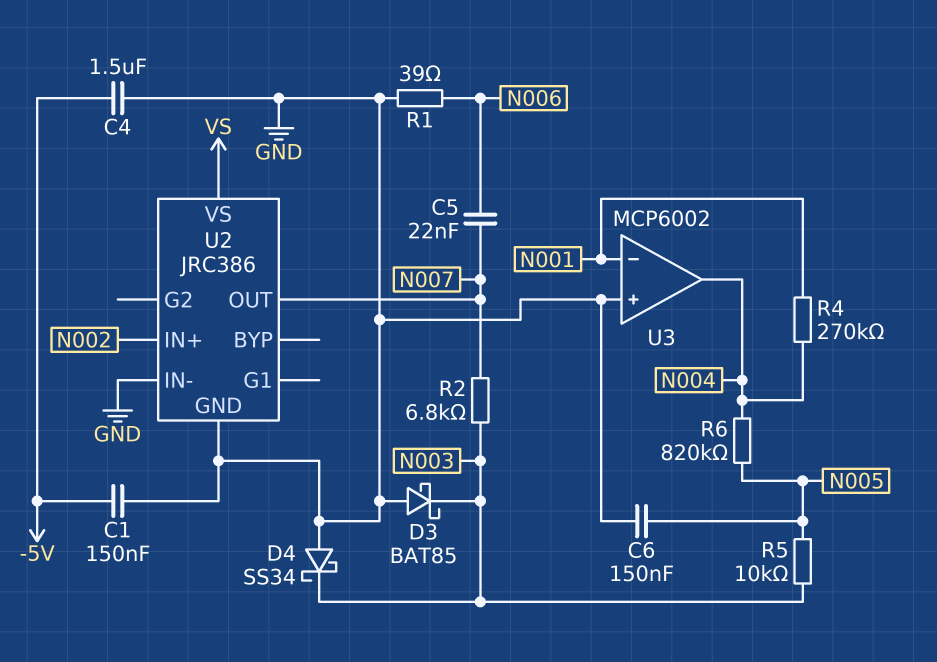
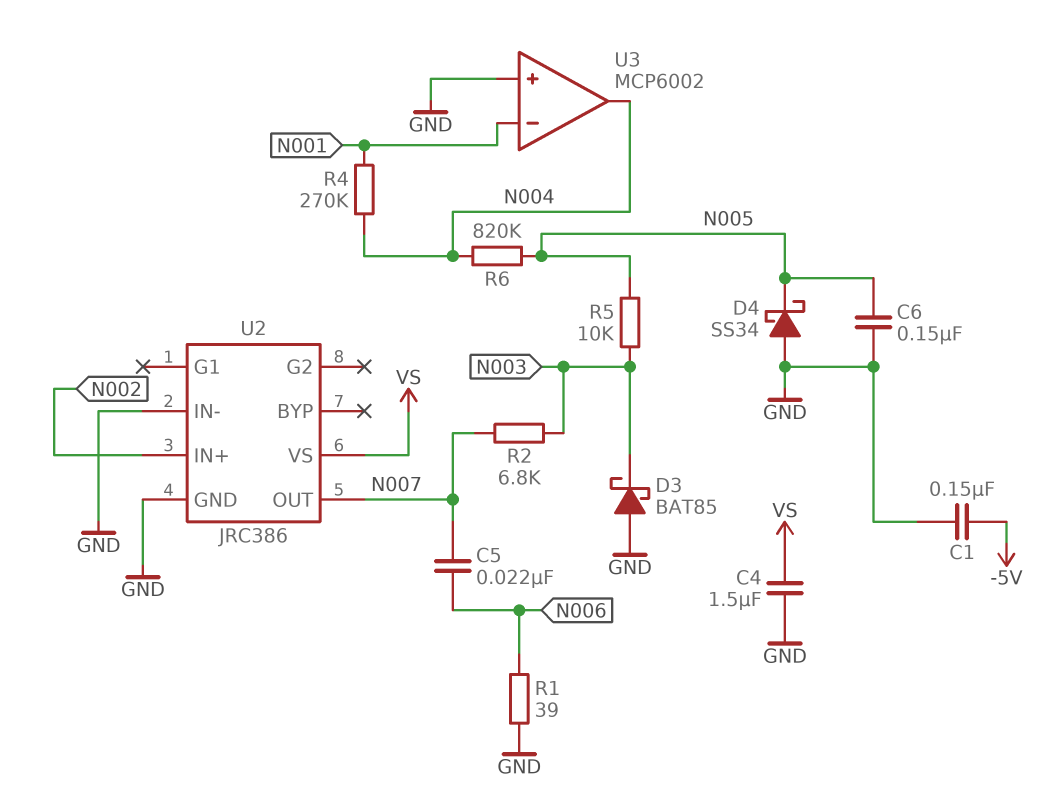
C4: 1.5uF (-5V, GND) -> 1.5uF (GND, VS)
D4: schottky SS34 (A GND, K N003) -> schottky SS34 (A GND, K N005)

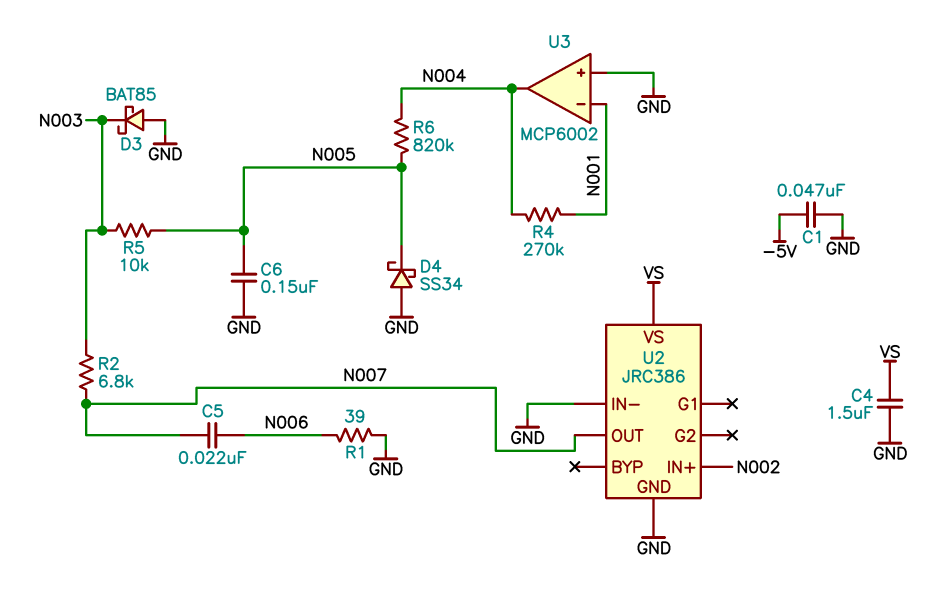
C1: 150nF (-5V, GND) -> 47nF (-5V, GND)

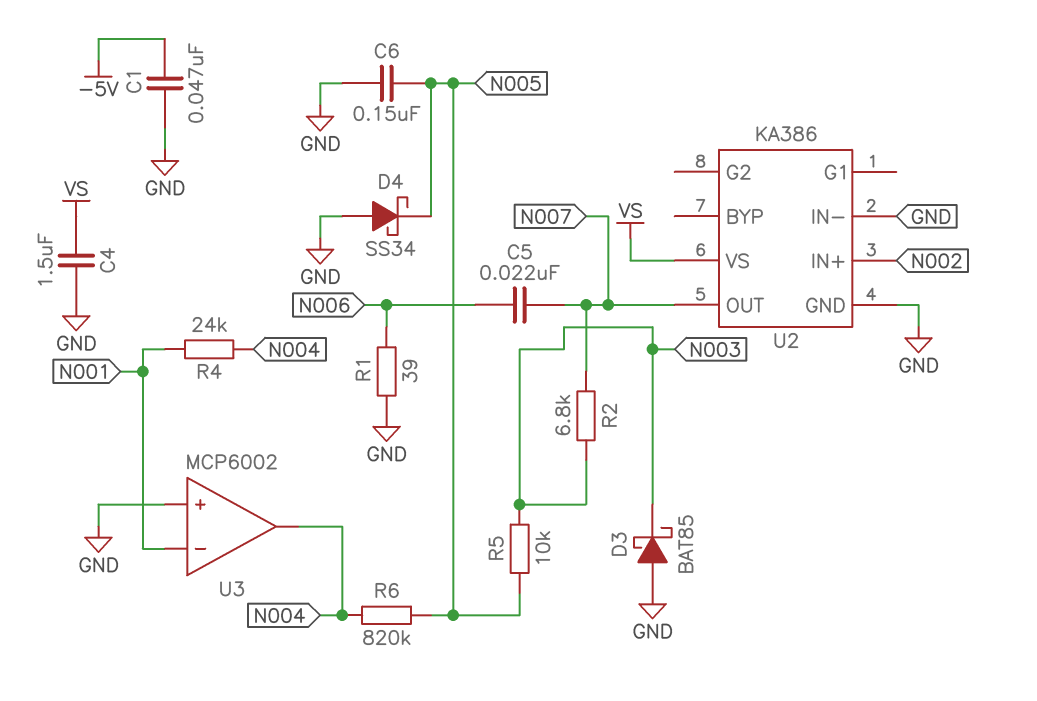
R4: 270k (N001, N004) -> 24k (N001, N004)
U2: JRC386 -> KA386

